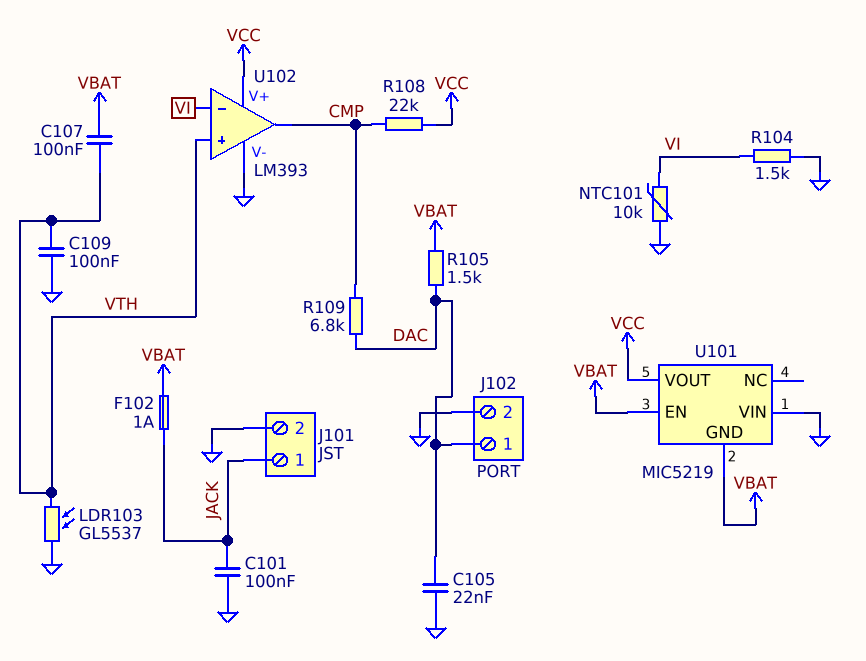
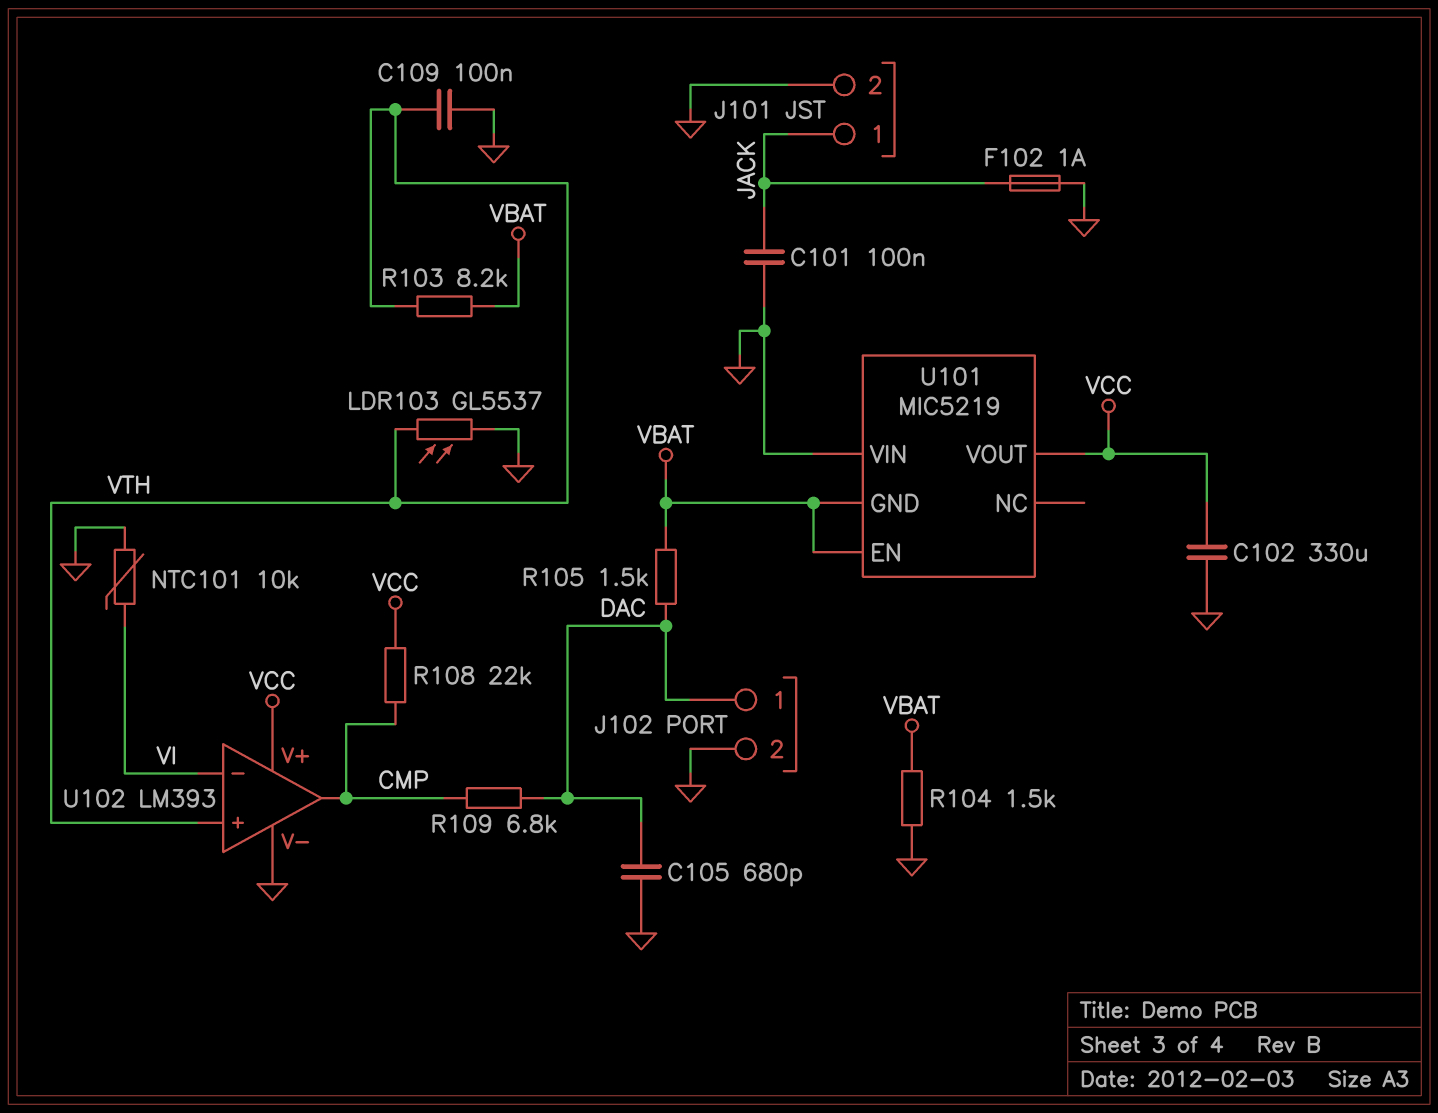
C102: none -> 330uF (GND, VCC)
C105: 22nF (DAC, GND) -> 680pF (DAC, GND)
C107: 100nF (VBAT, VTH) -> none
F102: 1A (JACK, VBAT) -> 1A (GND, JACK)
R103: none -> 8.2k (VBAT, VTH)
R104: 1.5k (GND, VI) -> 1.5k (GND, VBAT)

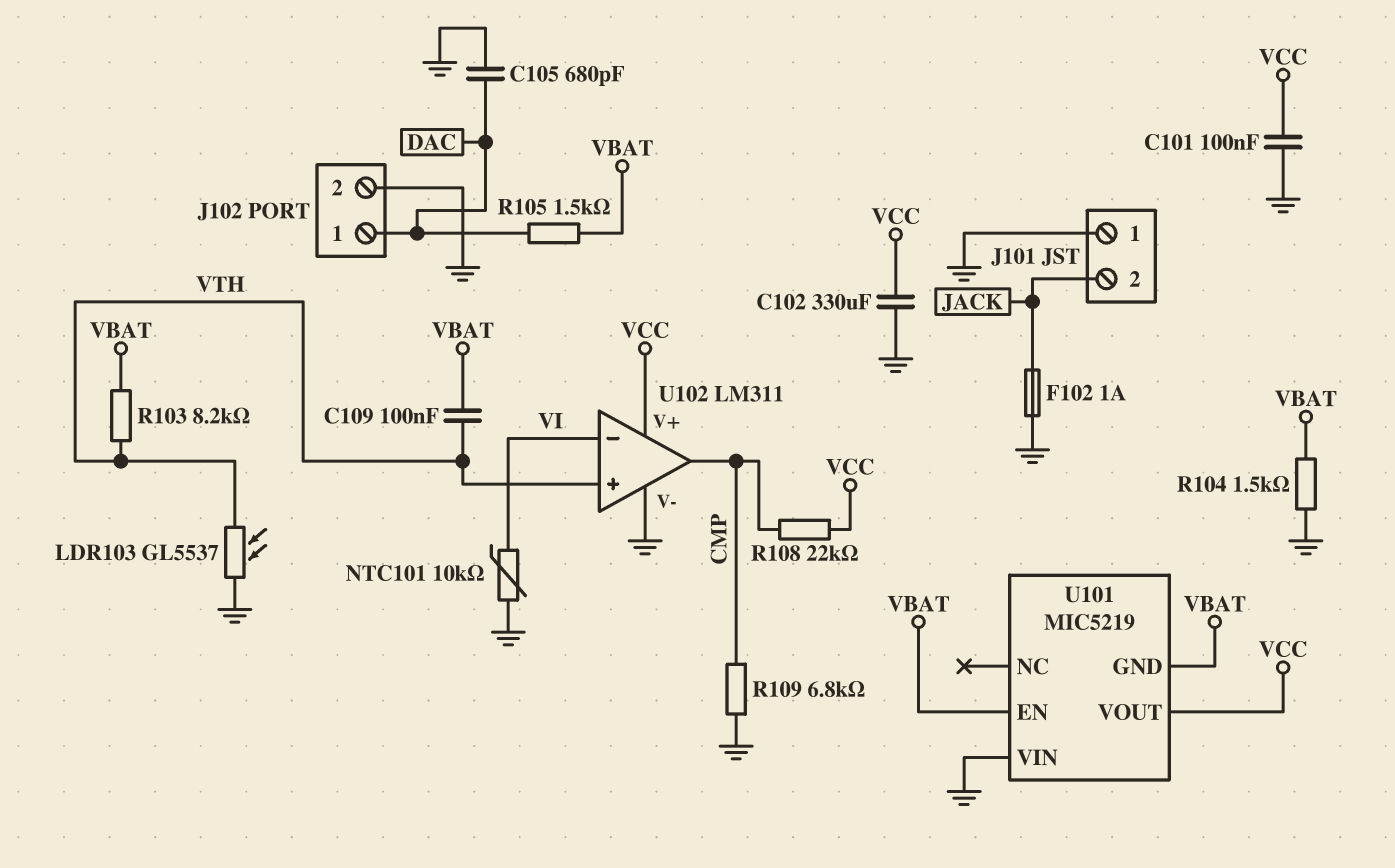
C101: 100nF (GND, JACK) -> 100nF (GND, VCC)
C109: 100nF (GND, VTH) -> 100nF (VBAT, VTH)
J101 pin 1: JACK -> GND
J101 pin 2: GND -> JACK
R109: 6.8k (CMP, DAC) -> 6.8k (CMP, GND)
U102: LM393 -> LM311

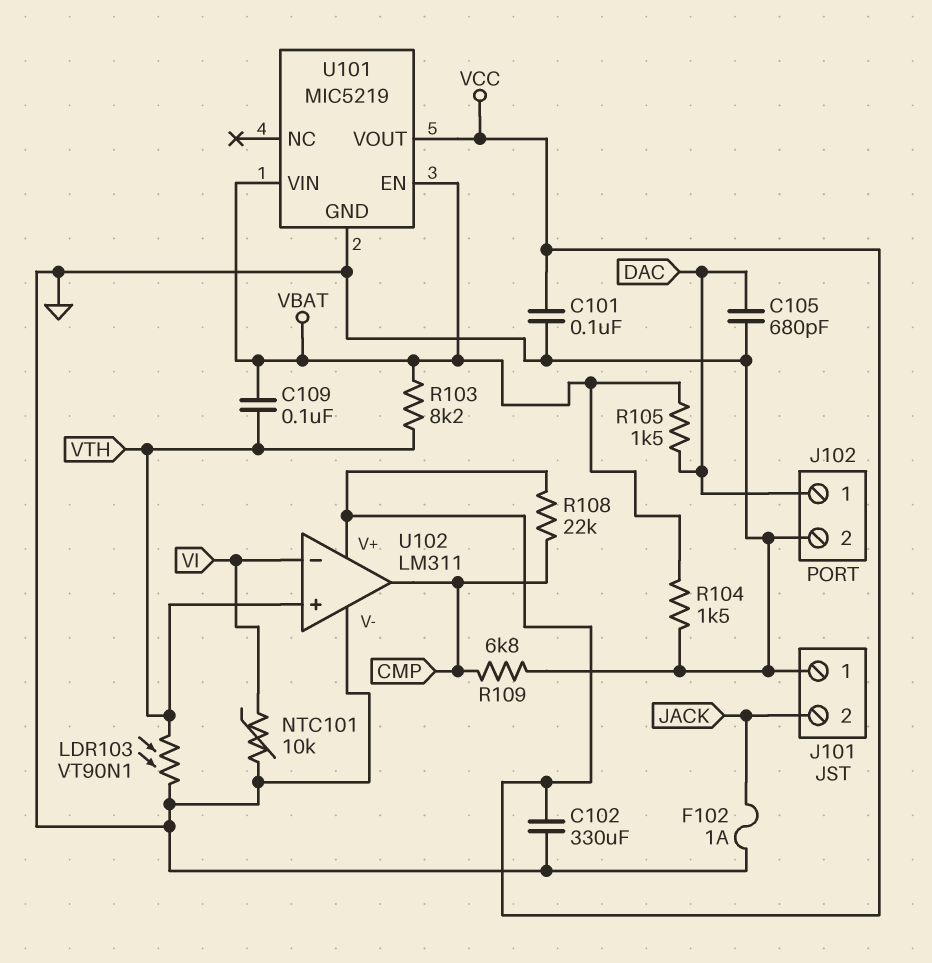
LDR103: GL5537 (GND, VTH) -> VT90N1 (GND, VTH)
U101 pin GND: VBAT -> GND
U101 pin VIN: GND -> VBAT

